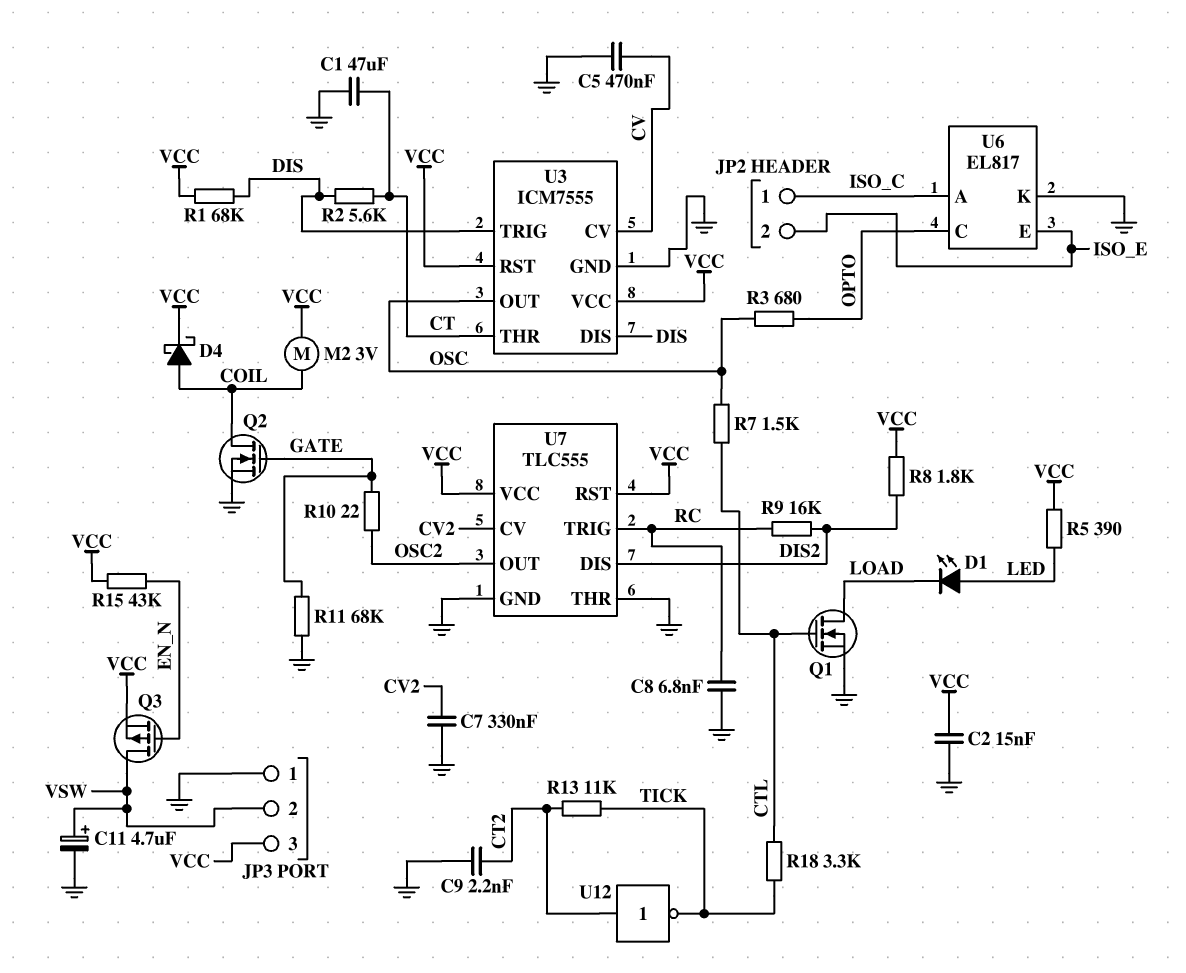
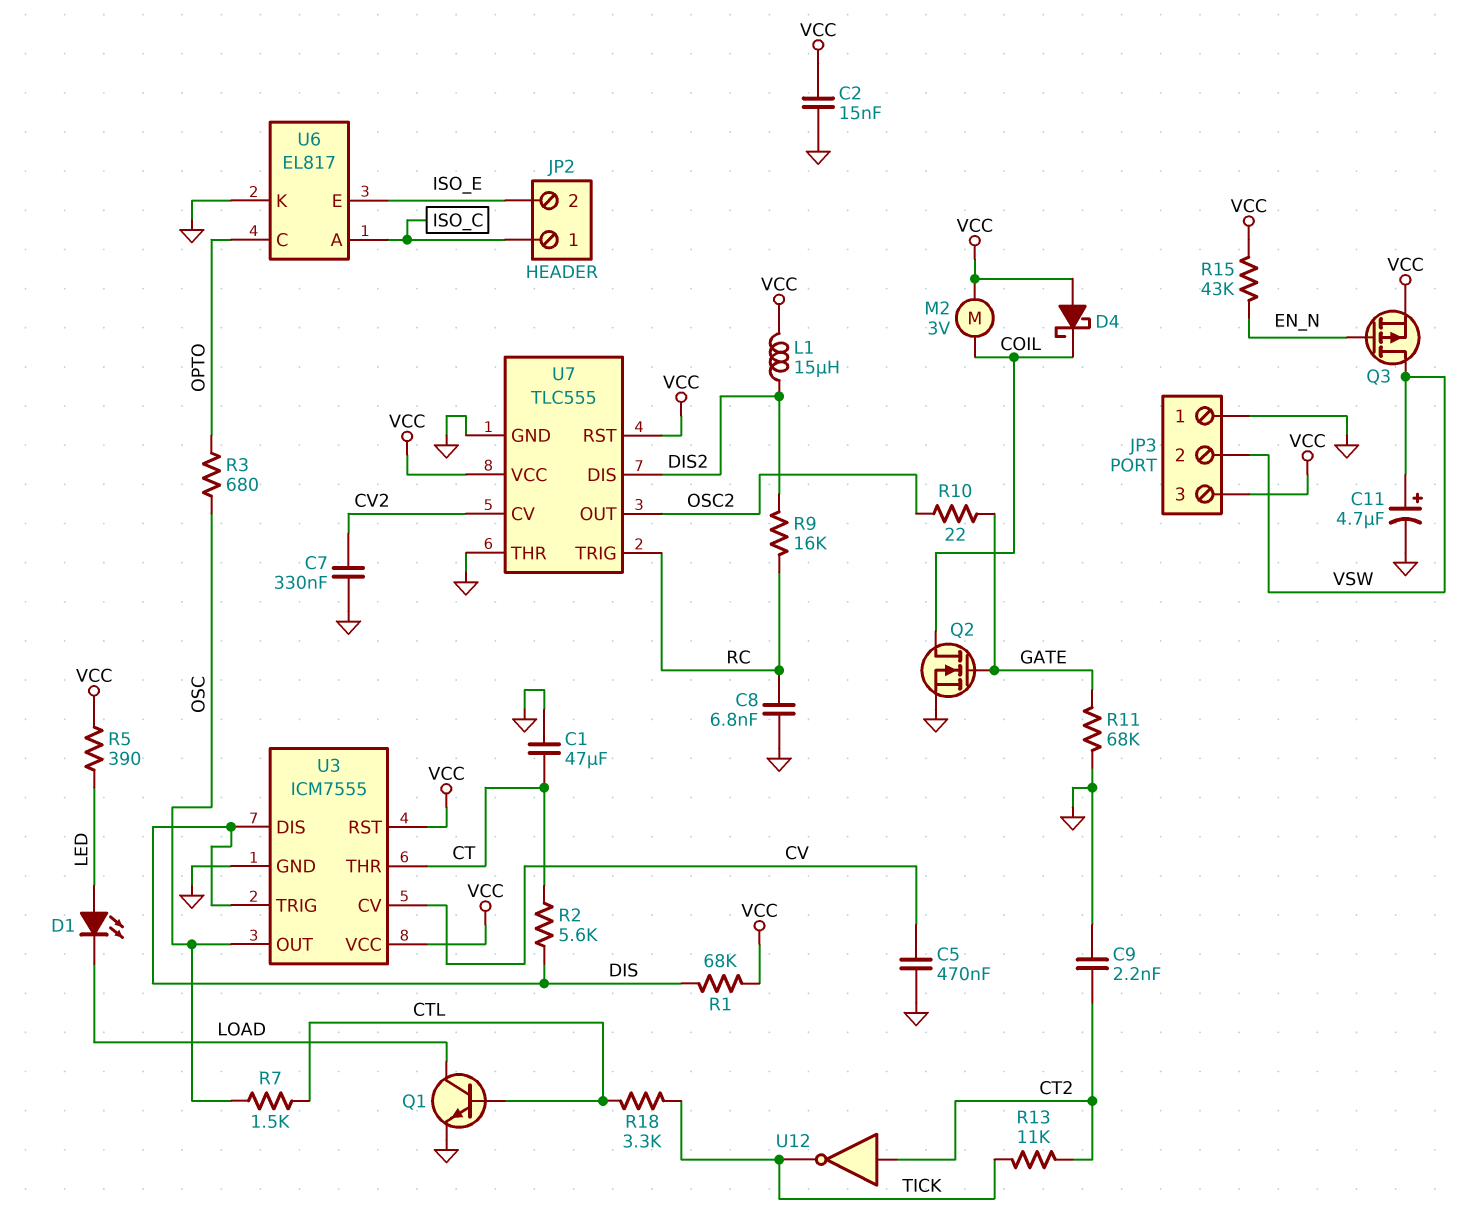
D4: schottky (A COIL, K VCC) -> schottky (A VCC, K COIL)
L1: none -> 15uH (DIS2, VCC)
Q1: NMOS (G CTL, D LOAD, S GND) -> NPN (B CTL, C LOAD, E GND)
R8: 1.8k (DIS2, VCC) -> none

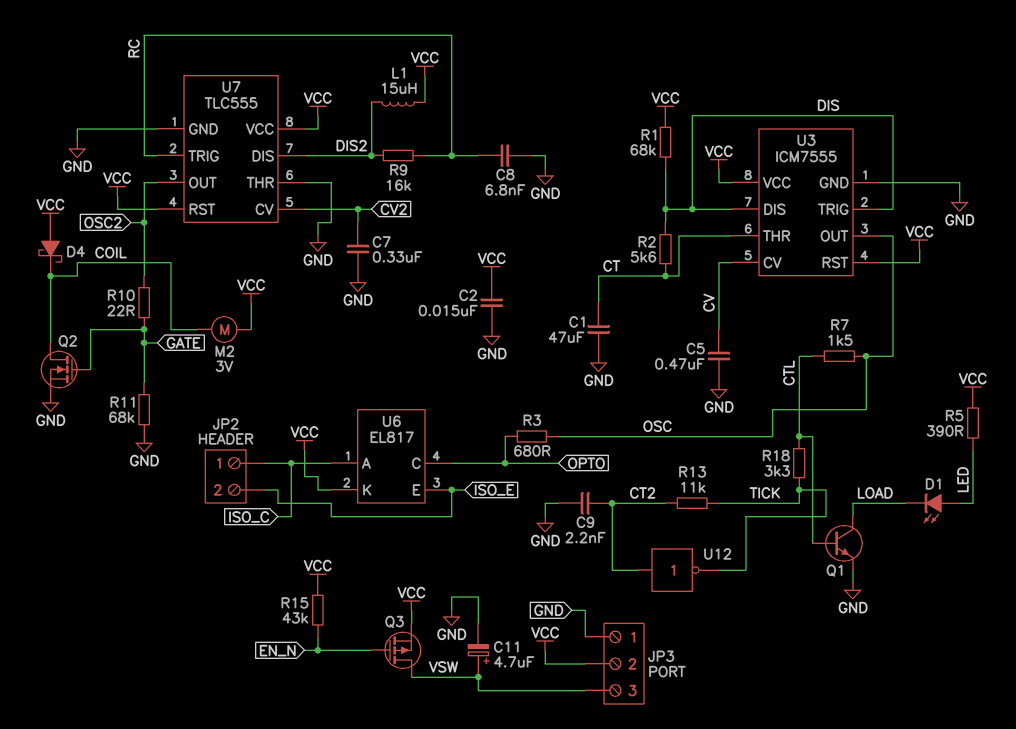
JP3 pin 2: VSW -> VCC
JP3 pin 3: VCC -> VSW
U6 pin K: GND -> VCC

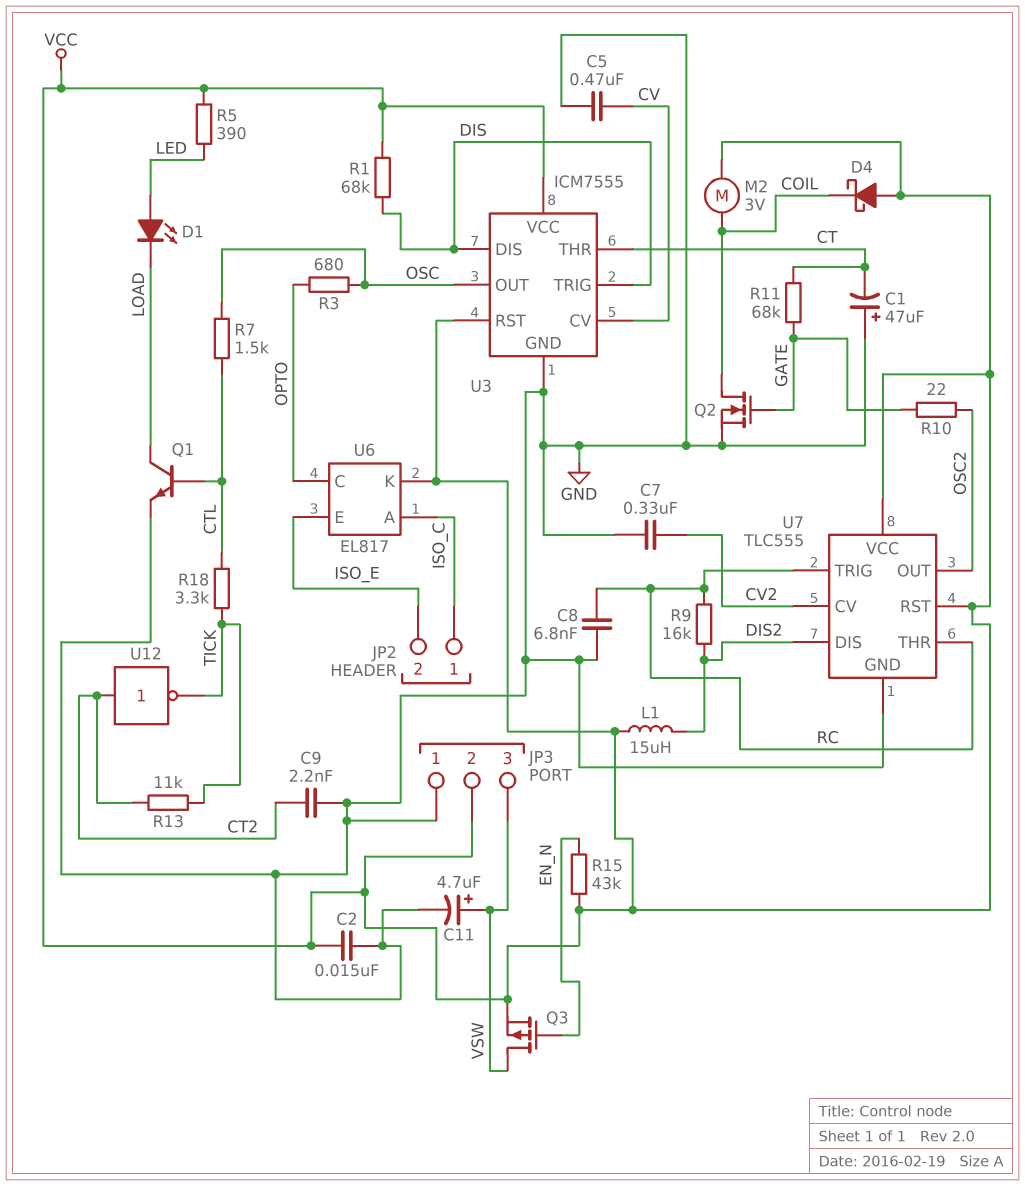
C1: 47uF (CT, GND) -> 47uF (plus GND, minus CT)
R2: 5.6k (CT, DIS) -> none
R11: 68k (GATE, GND) -> 68k (CT, GATE)
U7 pin THR: GND -> RC

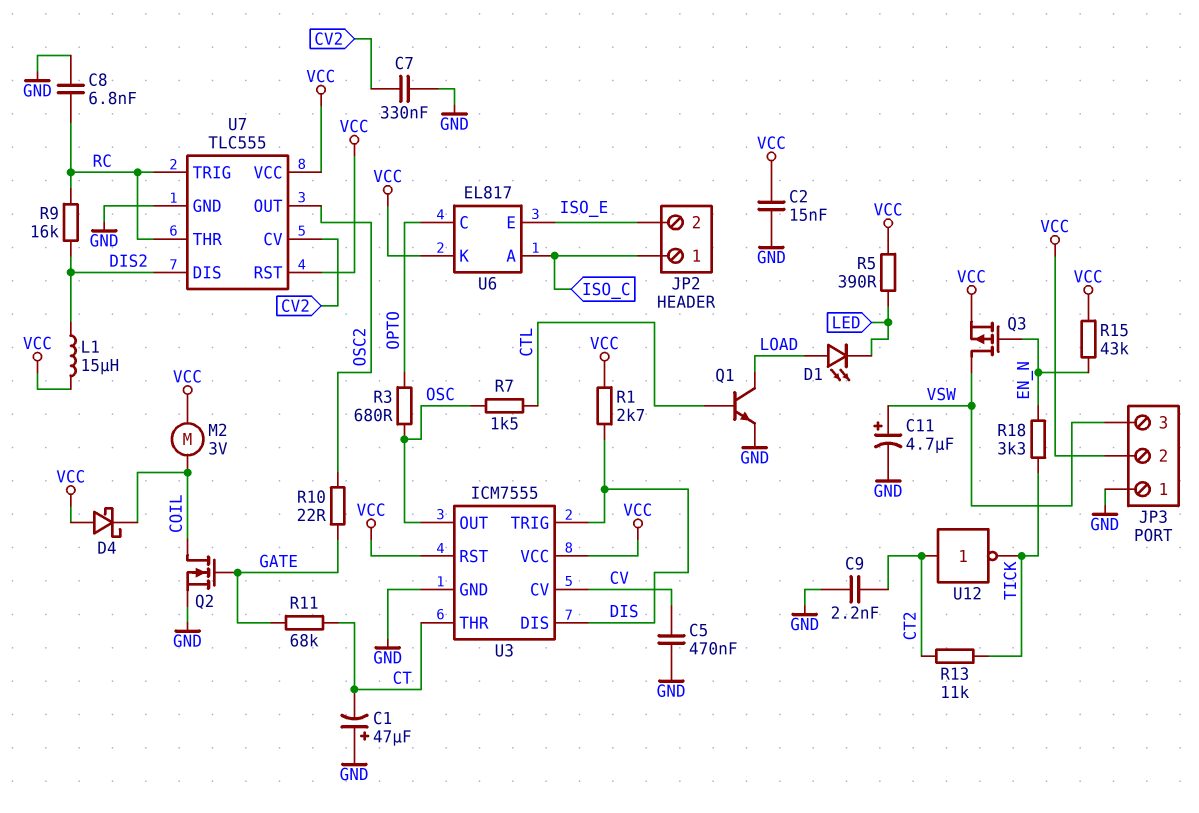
D1: LED (A LED, K LOAD) -> LED (A LOAD, K LED)
R1: 68k (DIS, VCC) -> 2.7k (DIS, VCC)
R18: 3.3k (CTL, TICK) -> 3.3k (EN_N, TICK)

